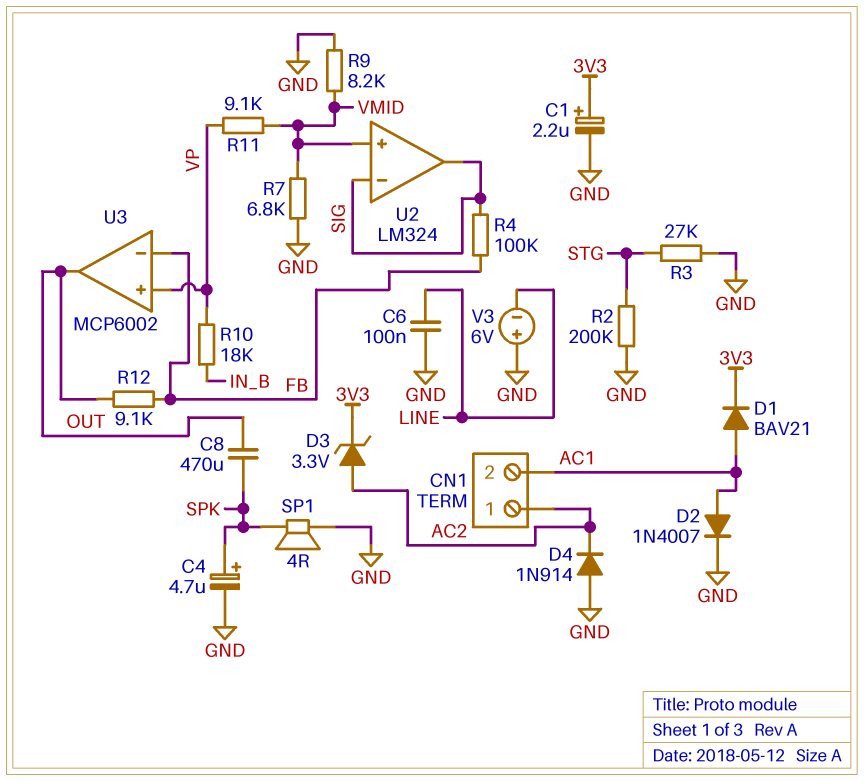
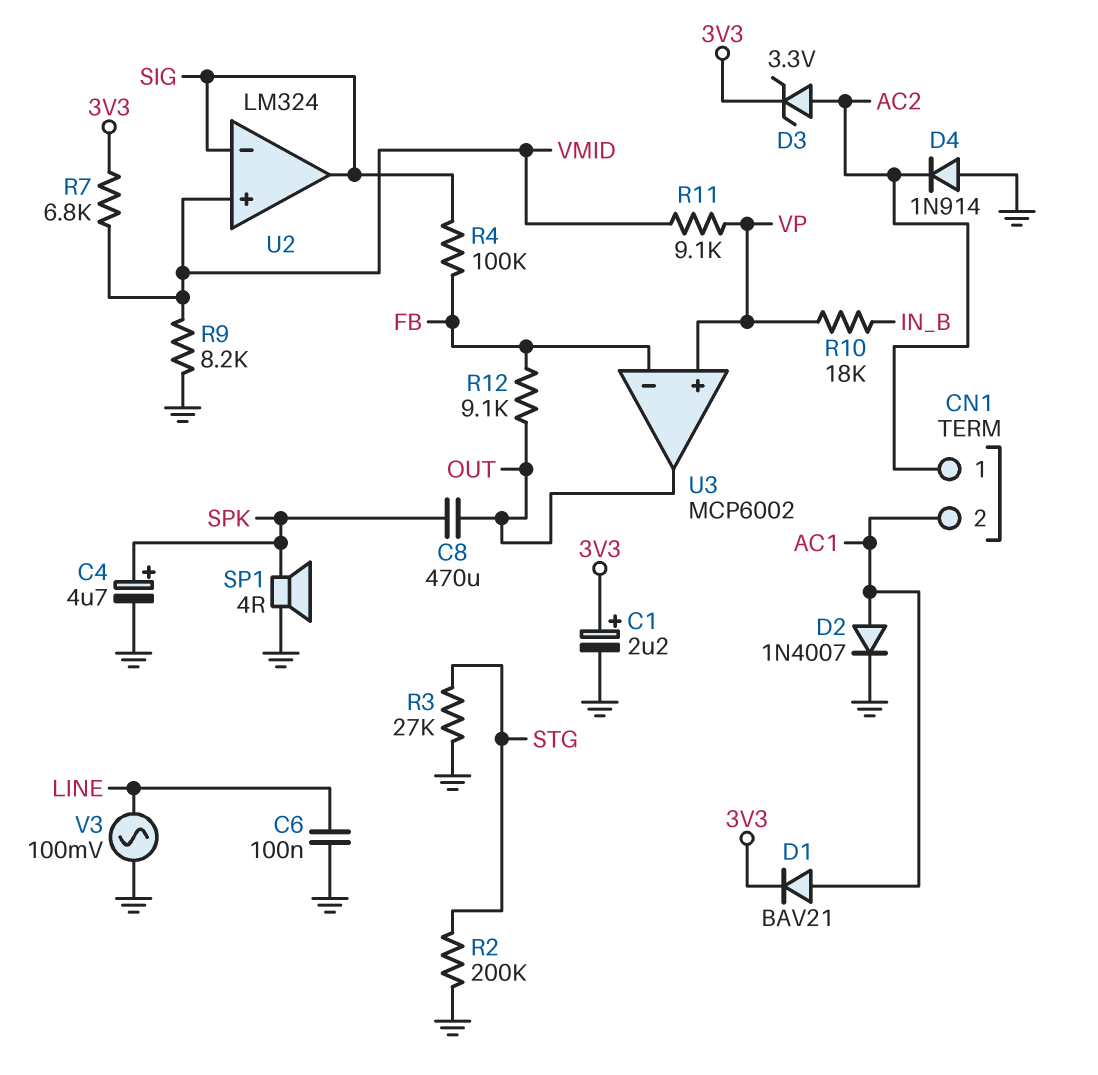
R7: 6.8k (GND, VMID) -> 6.8k (3V3, VMID)
V3: 6V (plus GND, minus LINE) -> AC 100mV (GND, LINE)

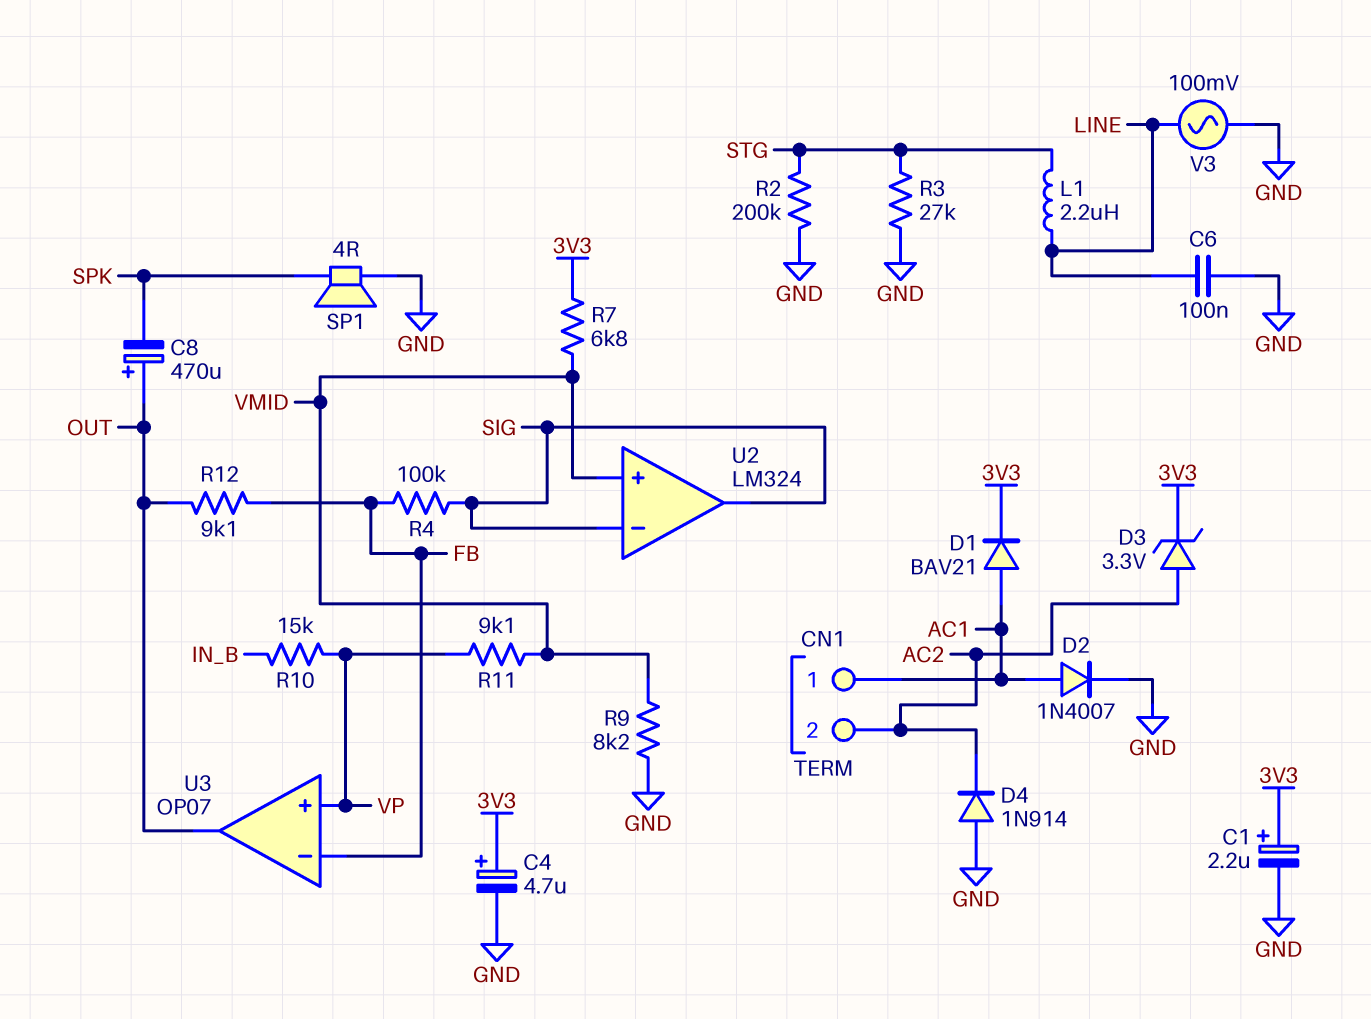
C4: 4.7uF (plus SPK, minus GND) -> 4.7uF (plus 3V3, minus GND)
C8: 470uF (OUT, SPK) -> 470uF (plus OUT, minus SPK)
CN1 pin 1: AC2 -> AC1
CN1 pin 2: AC1 -> AC2
L1: none -> 2.2uH (LINE, STG)
R10: 18k (IN_B, VP) -> 15k (IN_B, VP)
U3: MCP6002 -> OP07

